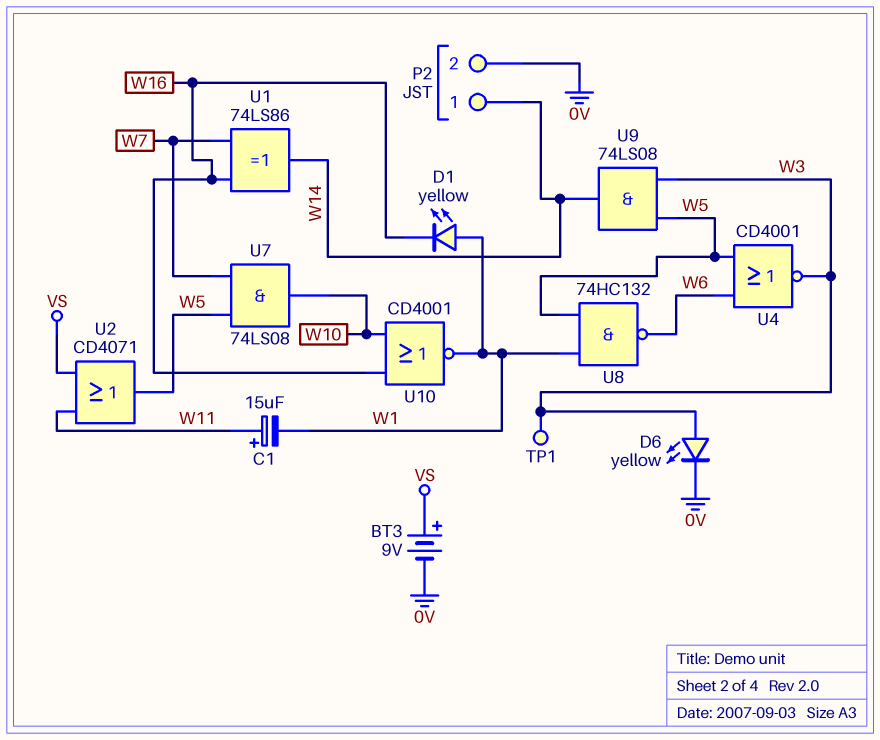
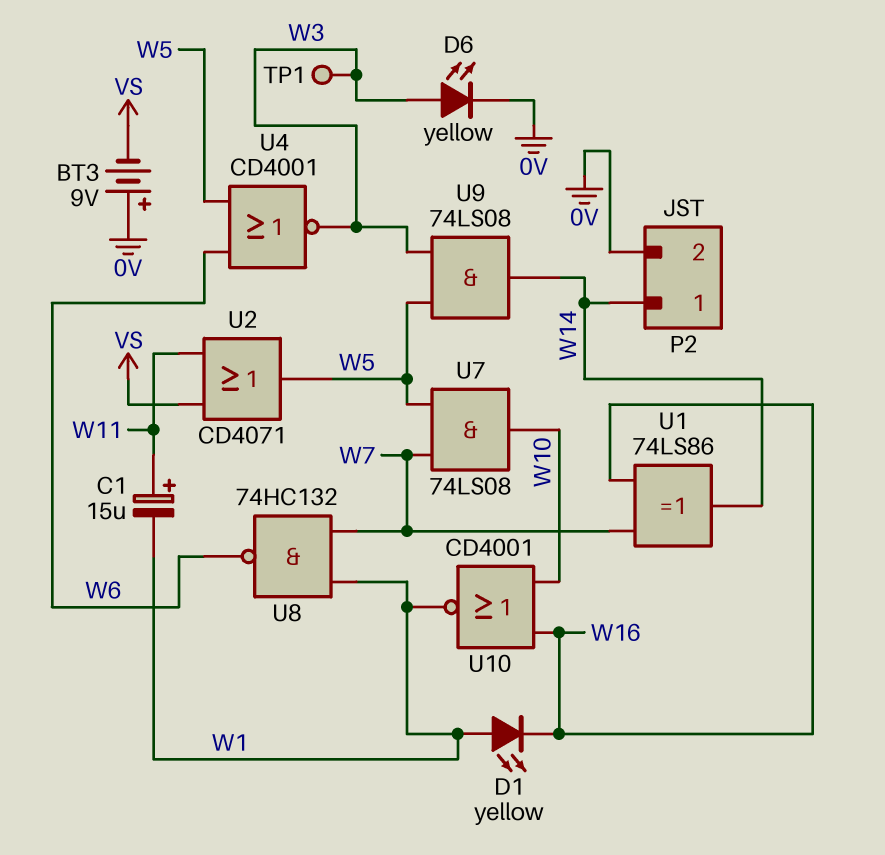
BT3: 9V (plus VS, minus 0V) -> 9V (plus 0V, minus VS)
U8: NAND 74HC132 (in W1, in W5, out W6) -> NAND 74HC132 (in W1, in W7, out W6)

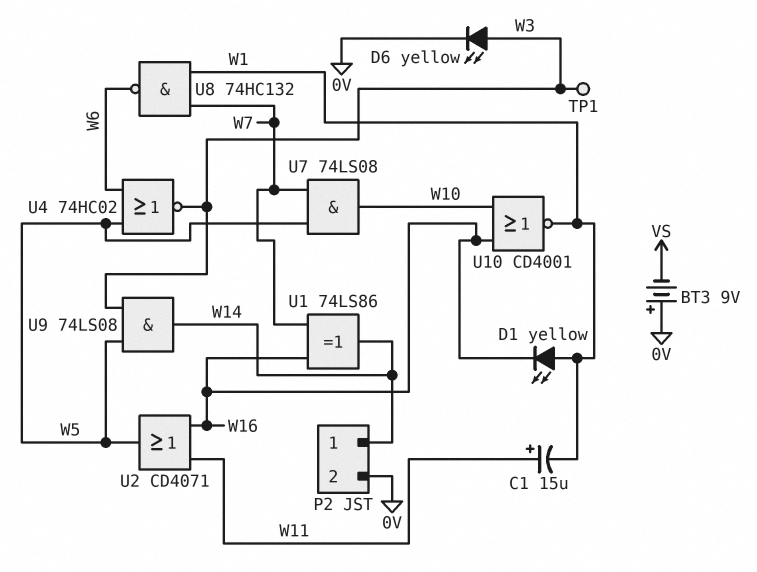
U2: OR CD4071 (in VS, in W11, out W5) -> OR CD4071 (in W11, in W16, out W5)
U4: NOR CD4001 (in W5, in W6, out W3) -> NOR 74HC02 (in W5, in W6, out W3)

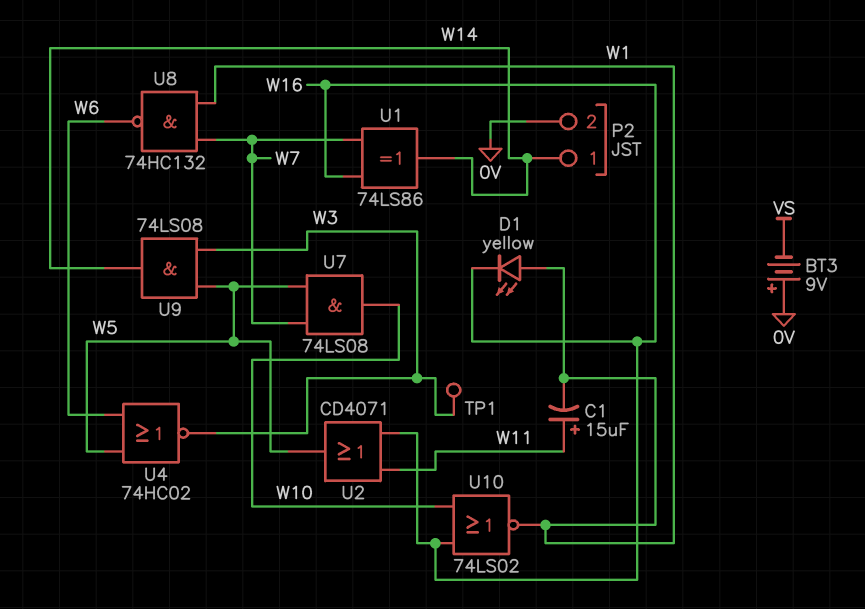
D6: LED yellow (A W3, K 0V) -> none
U10: NOR CD4001 (in W10, in W16, out W1) -> NOR 74LS02 (in W10, in W16, out W1)

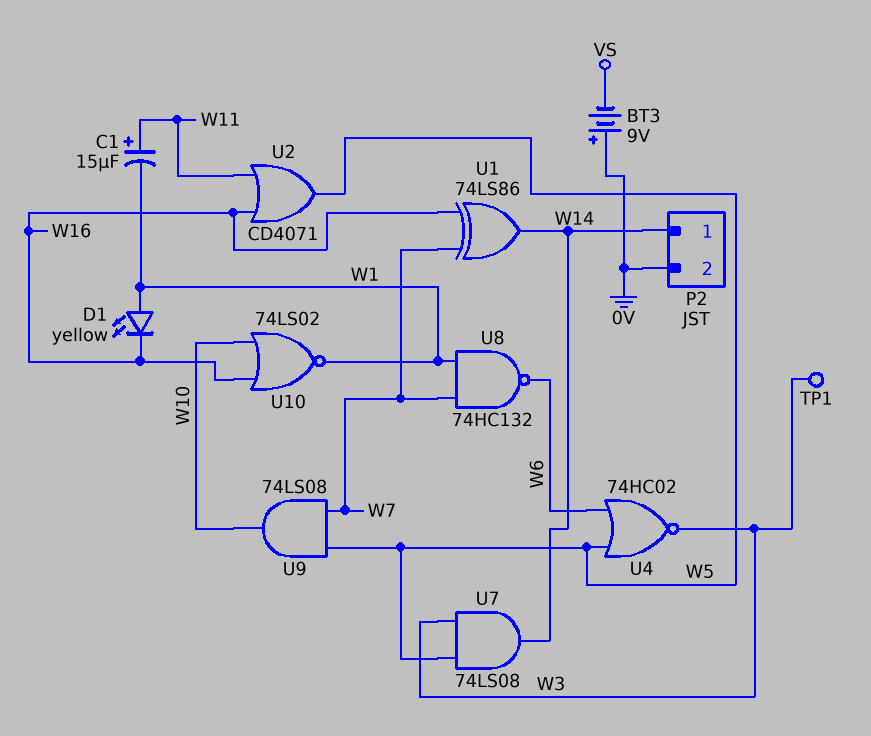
U7: AND 74LS08 (in W5, in W7, out W10) -> AND 74LS08 (in W3, in W5, out W14)
U9: AND 74LS08 (in W3, in W5, out W14) -> AND 74LS08 (in W5, in W7, out W10)

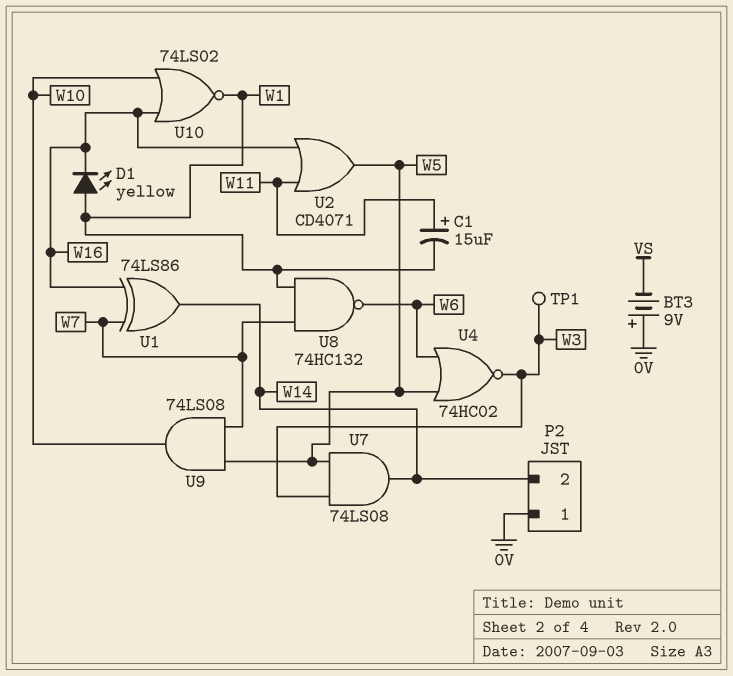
P2 pin 1: W14 -> 0V
P2 pin 2: 0V -> W14

